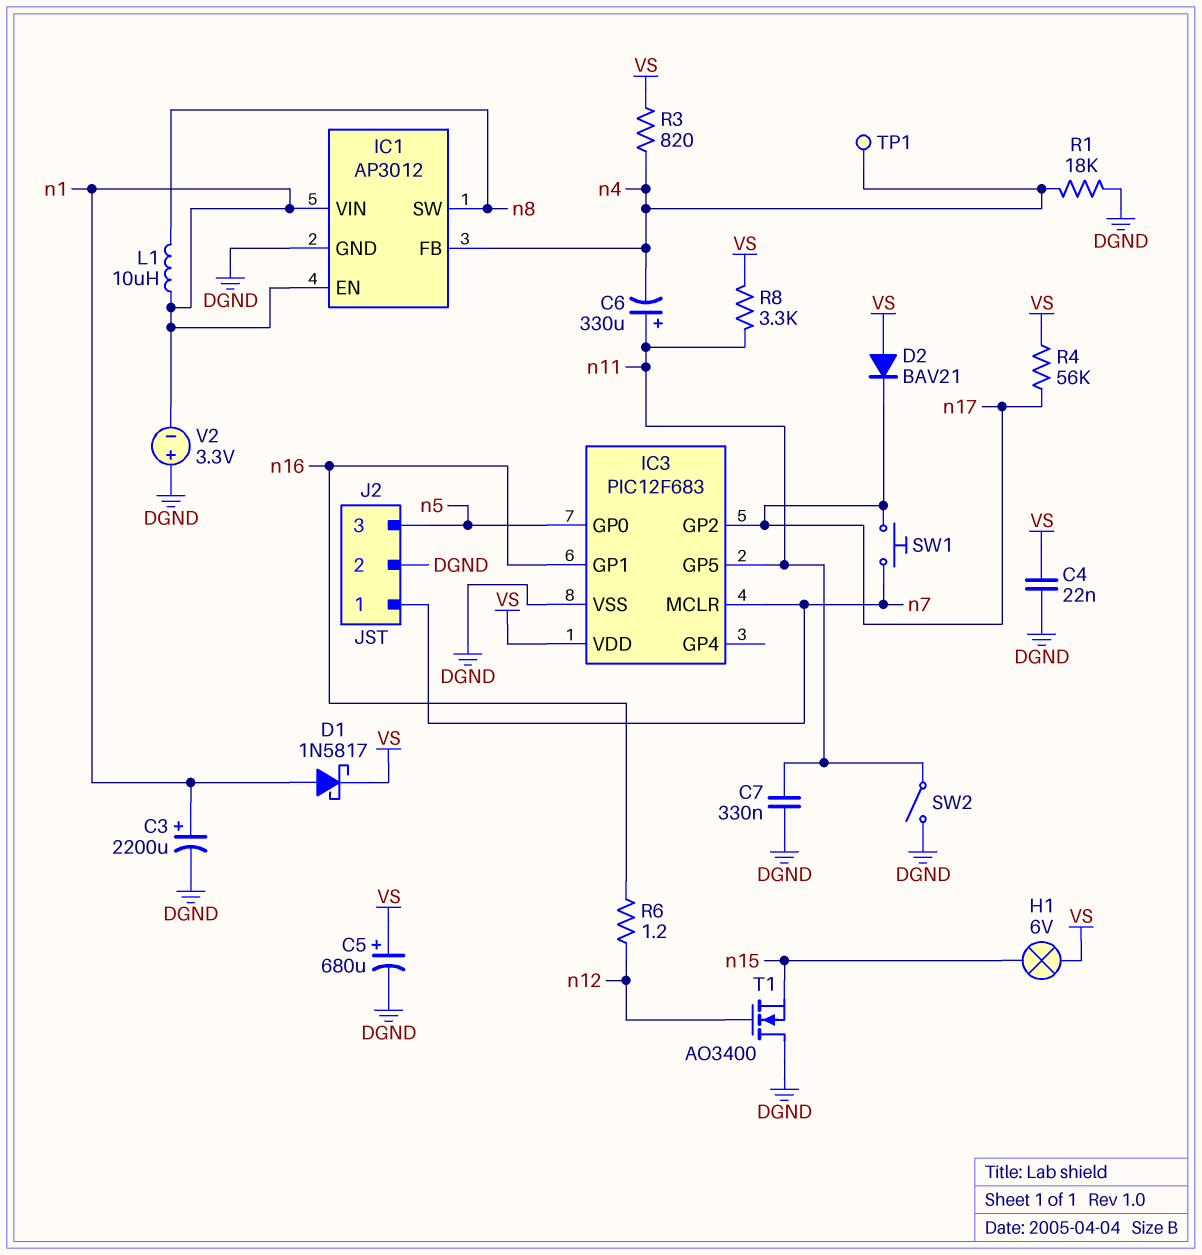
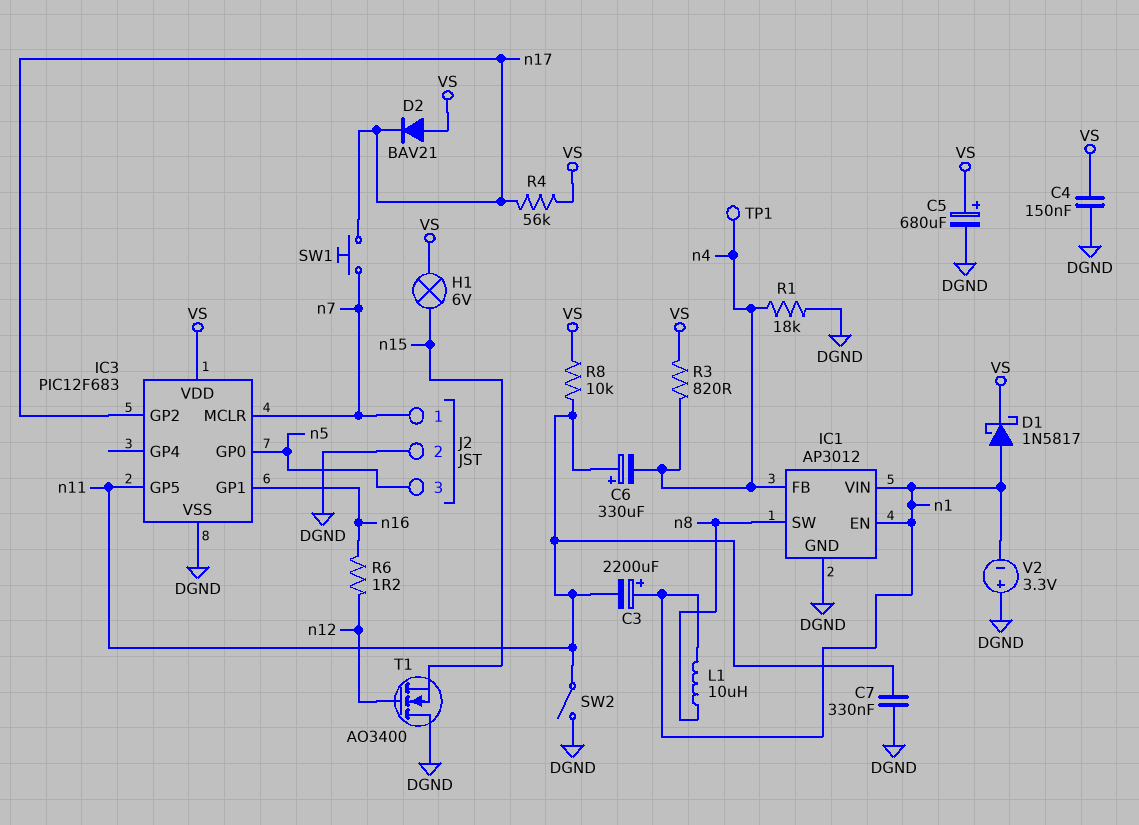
C3: 2200uF (plus n1, minus DGND) -> 2200uF (plus n1, minus n11)
C4: 22nF (DGND, VS) -> 150nF (DGND, VS)
R8: 3.3k (VS, n11) -> 10k (VS, n11)

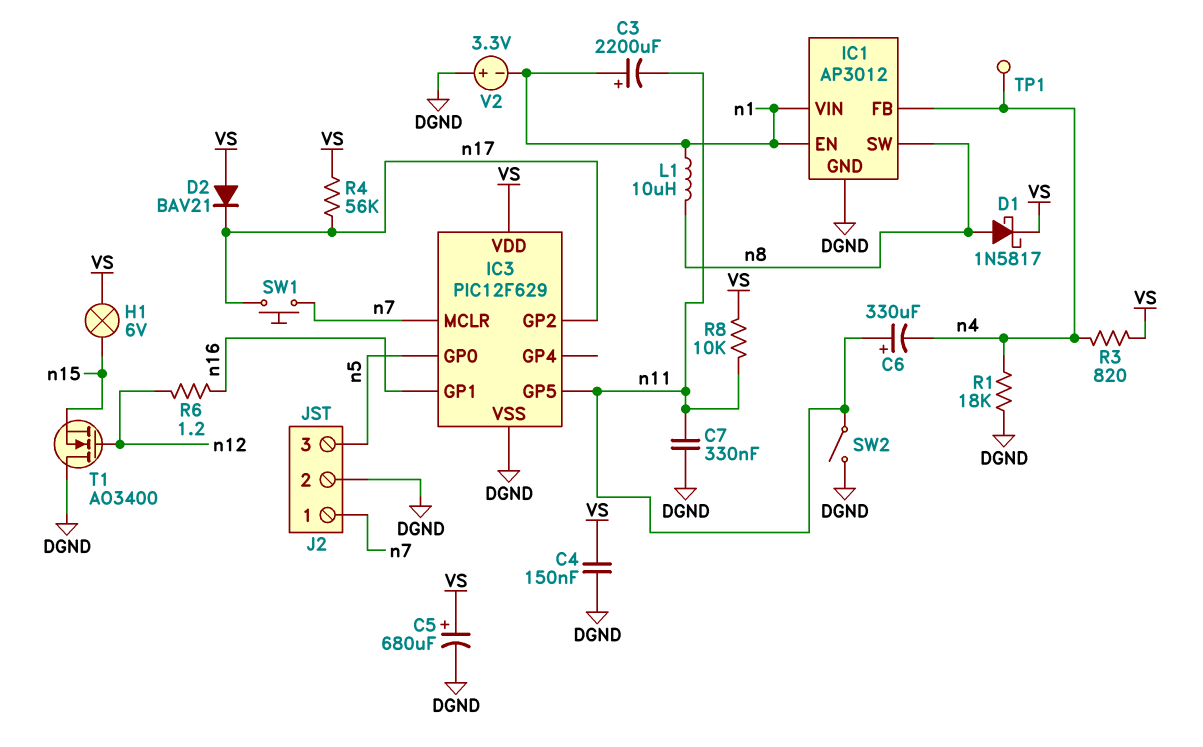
D1: schottky 1N5817 (A n1, K VS) -> schottky 1N5817 (A n8, K VS)
IC3: PIC12F683 -> PIC12F629

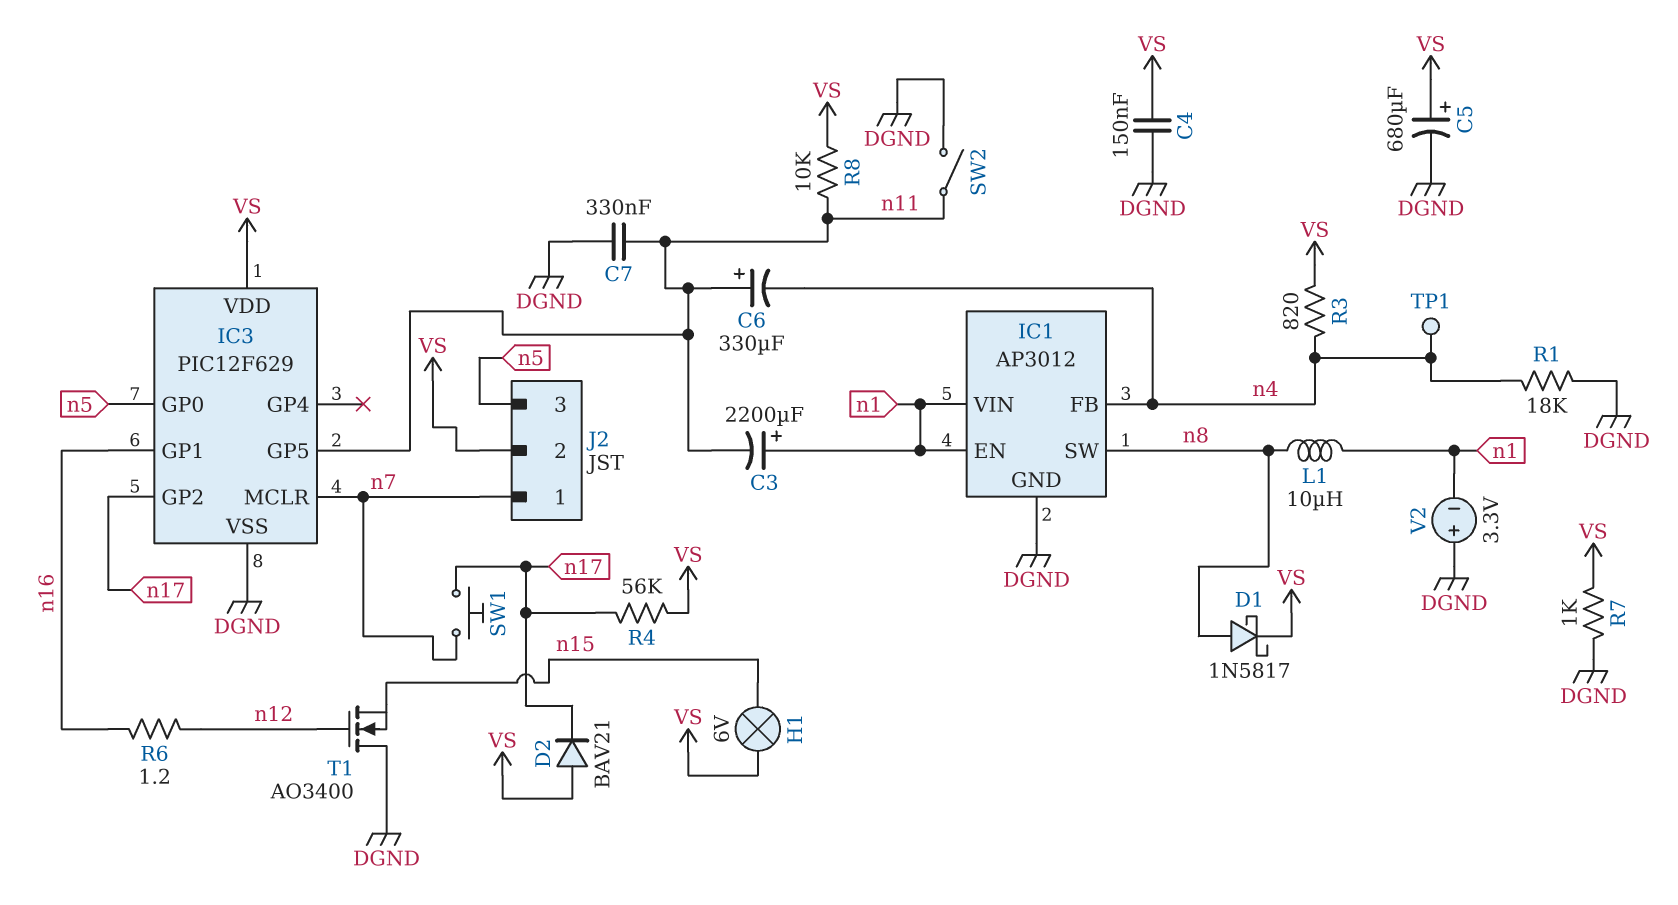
J2 pin 2: DGND -> VS
R7: none -> 1k (DGND, VS)

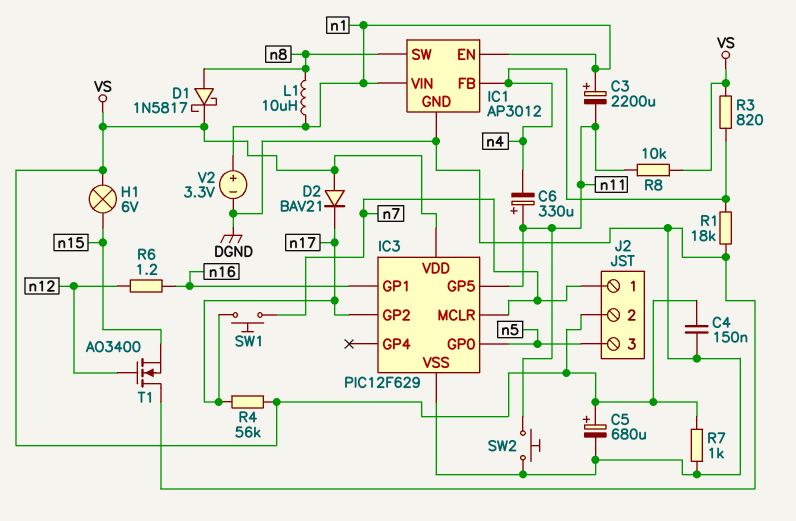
C7: 330nF (DGND, n11) -> none
SW2: switch (DGND, n11) -> button (DGND, n11)
TP1: test point (n4) -> none
V2: 3.3V (plus DGND, minus n1) -> 3.3V (plus n1, minus DGND)

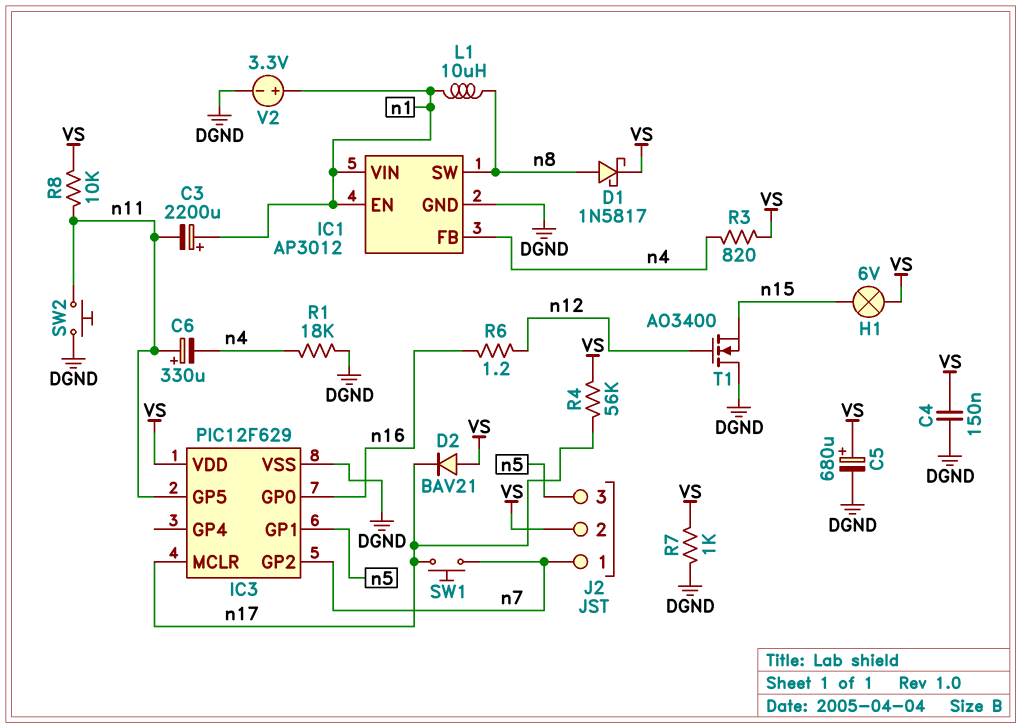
IC3 pin GP0: n5 -> n16
IC3 pin GP1: n16 -> n5
IC3 pin GP2: n17 -> n7
IC3 pin MCLR: n7 -> n17

